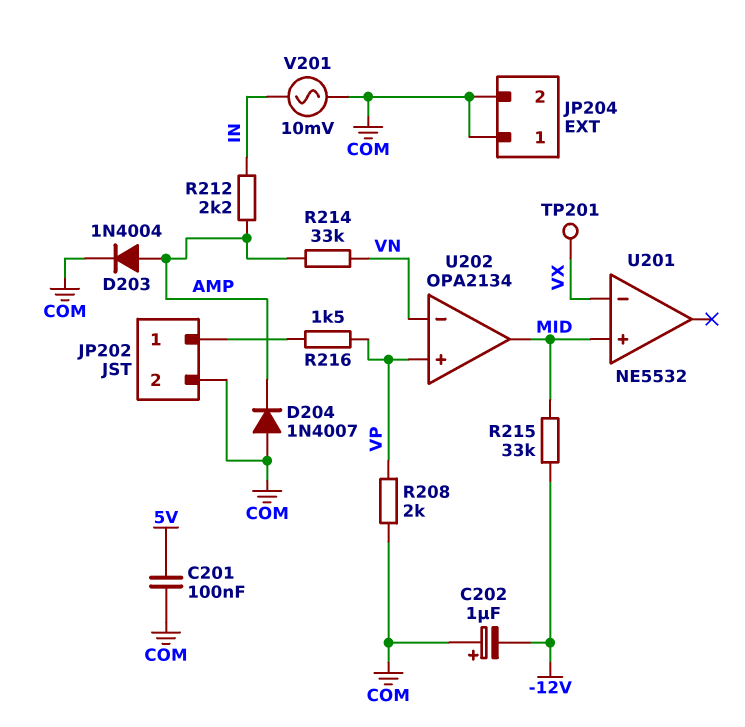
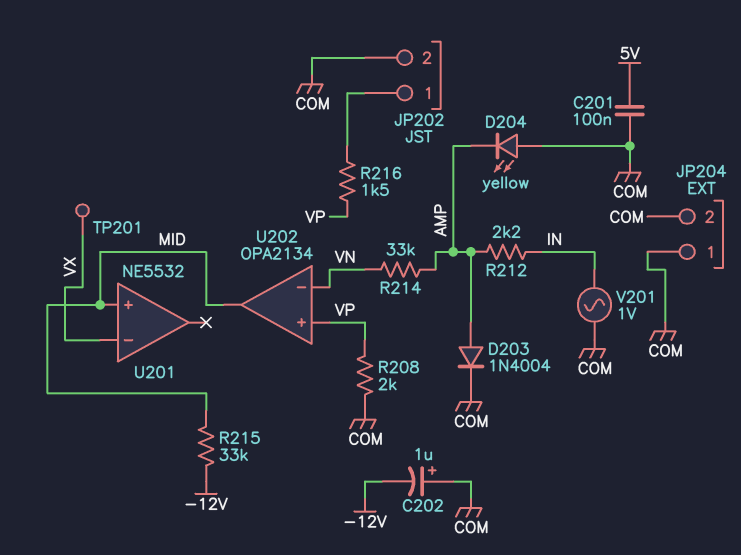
D204: diode 1N4007 (A COM, K AMP) -> LED yellow (A COM, K AMP)
V201: AC 10mV (COM, IN) -> AC 1V (COM, IN)

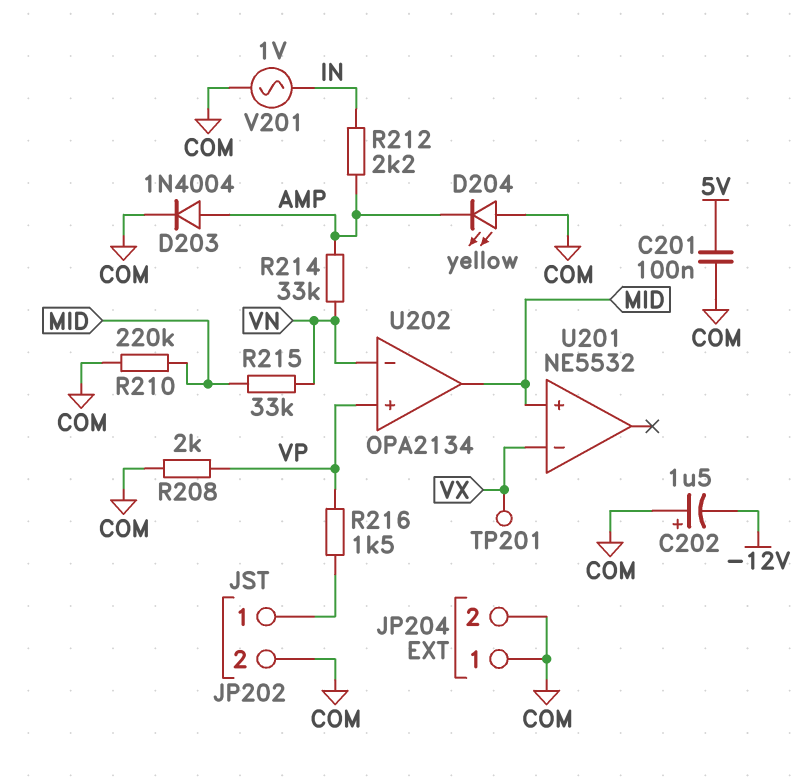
C202: 1uF (plus COM, minus -12V) -> 1.5uF (plus COM, minus -12V)
R210: none -> 220k (COM, MID)
R215: 33k (-12V, MID) -> 33k (MID, VN)

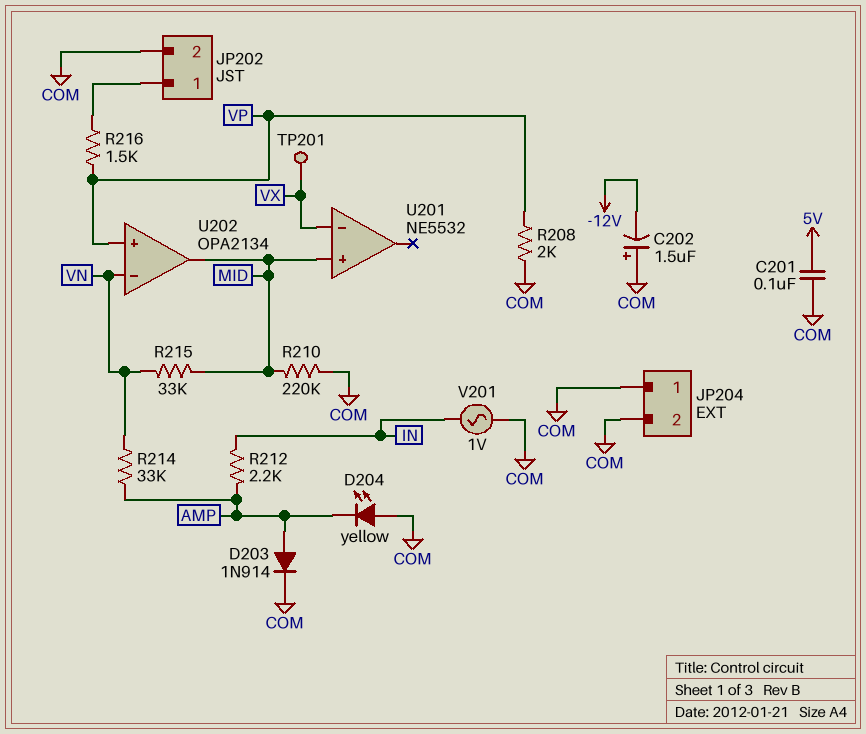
D203: diode 1N4004 (A AMP, K COM) -> diode 1N914 (A AMP, K COM)

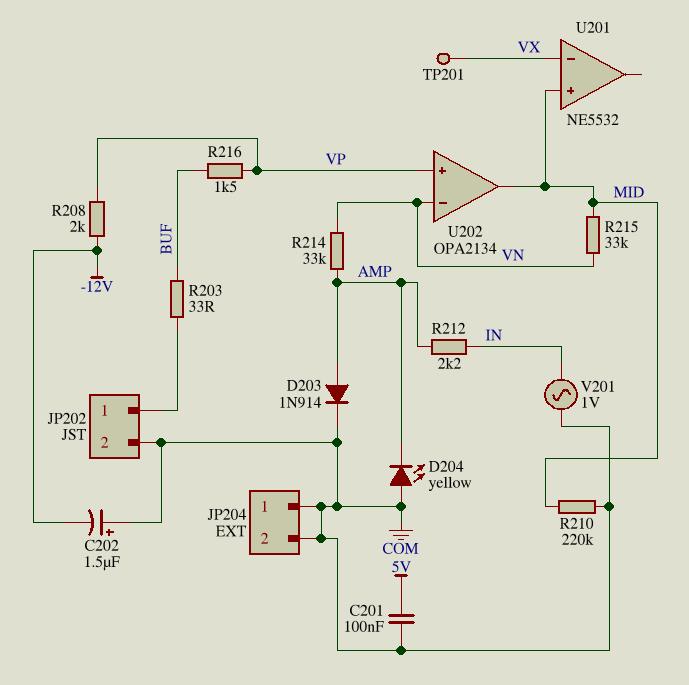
R203: none -> 33 (BUF, JP202/1)
R208: 2k (COM, VP) -> 2k (-12V, VP)
R216: 1.5k (JP202/1, VP) -> 1.5k (BUF, VP)

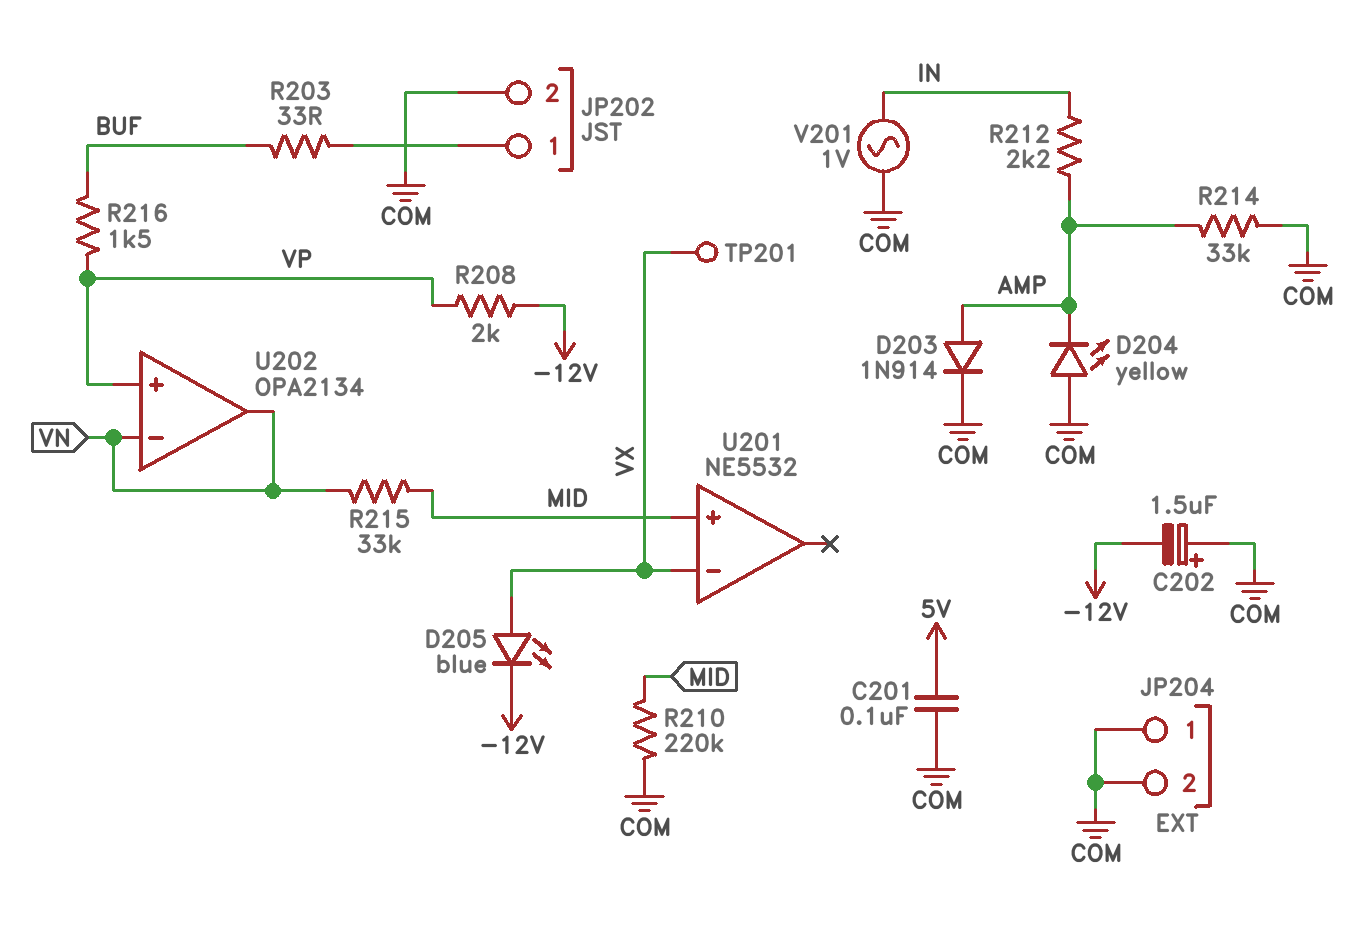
D205: none -> LED blue (A VX, K -12V)
R214: 33k (AMP, VN) -> 33k (AMP, COM)
U202 pin out: MID -> VN

